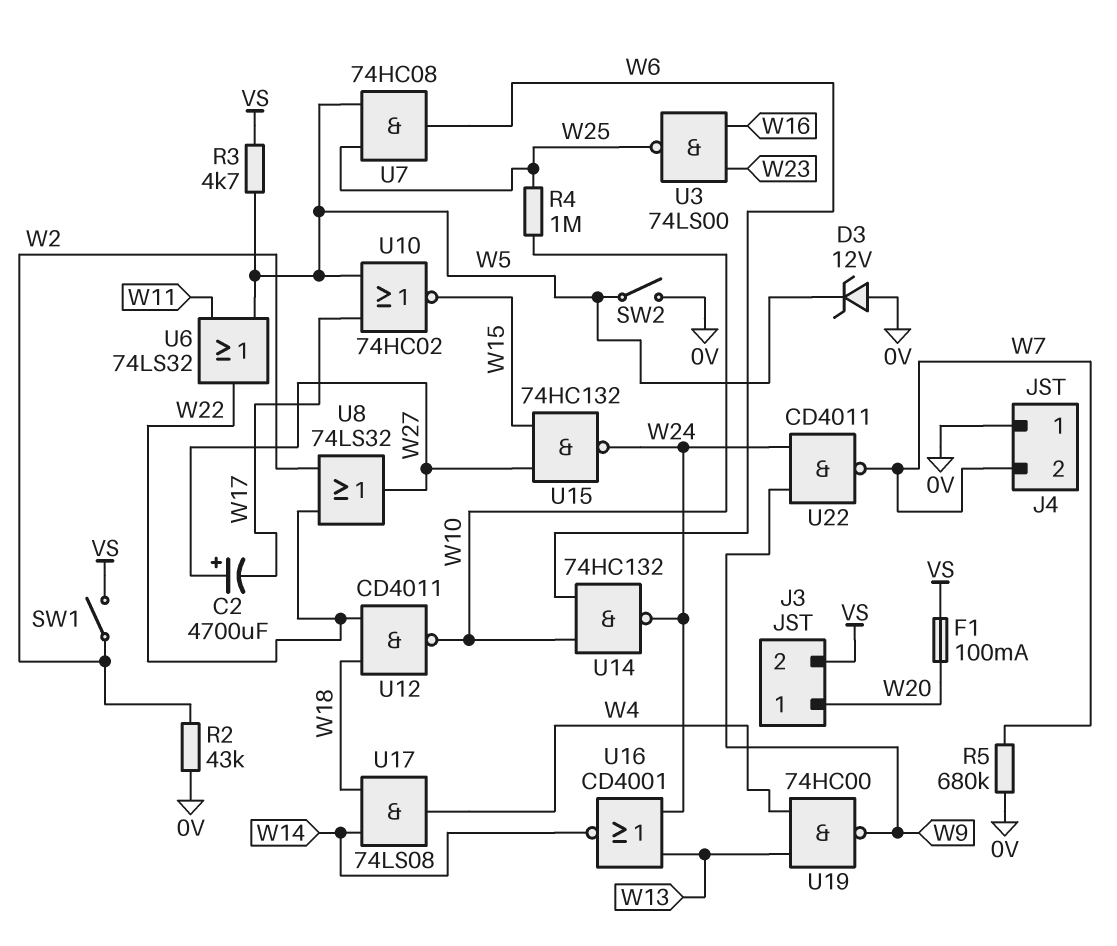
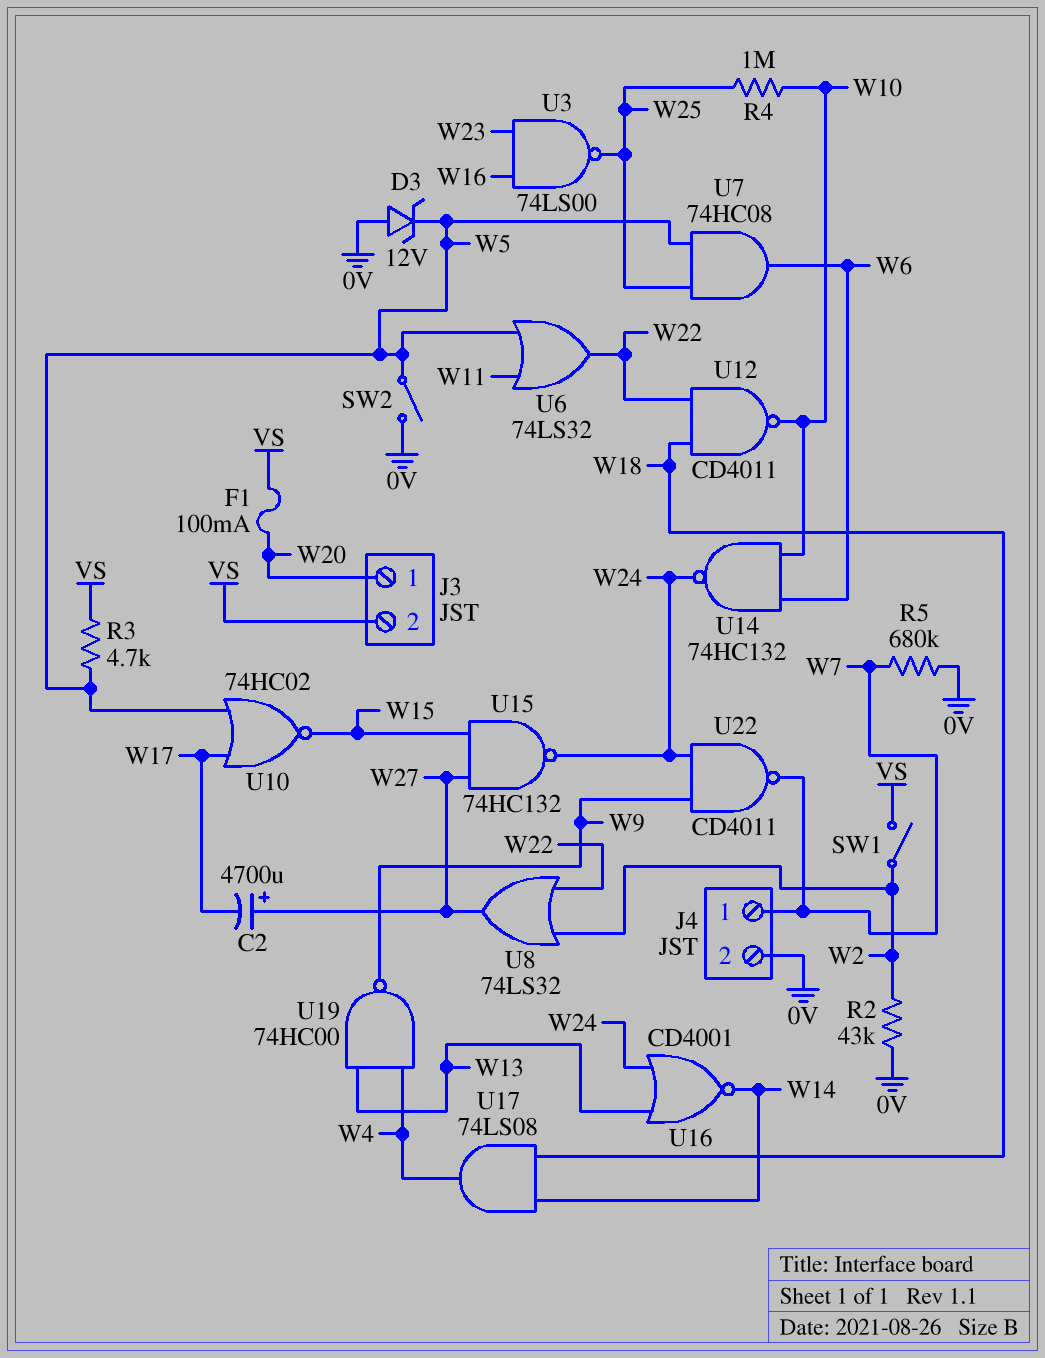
J4 pin 1: 0V -> W7
J4 pin 2: W7 -> 0V

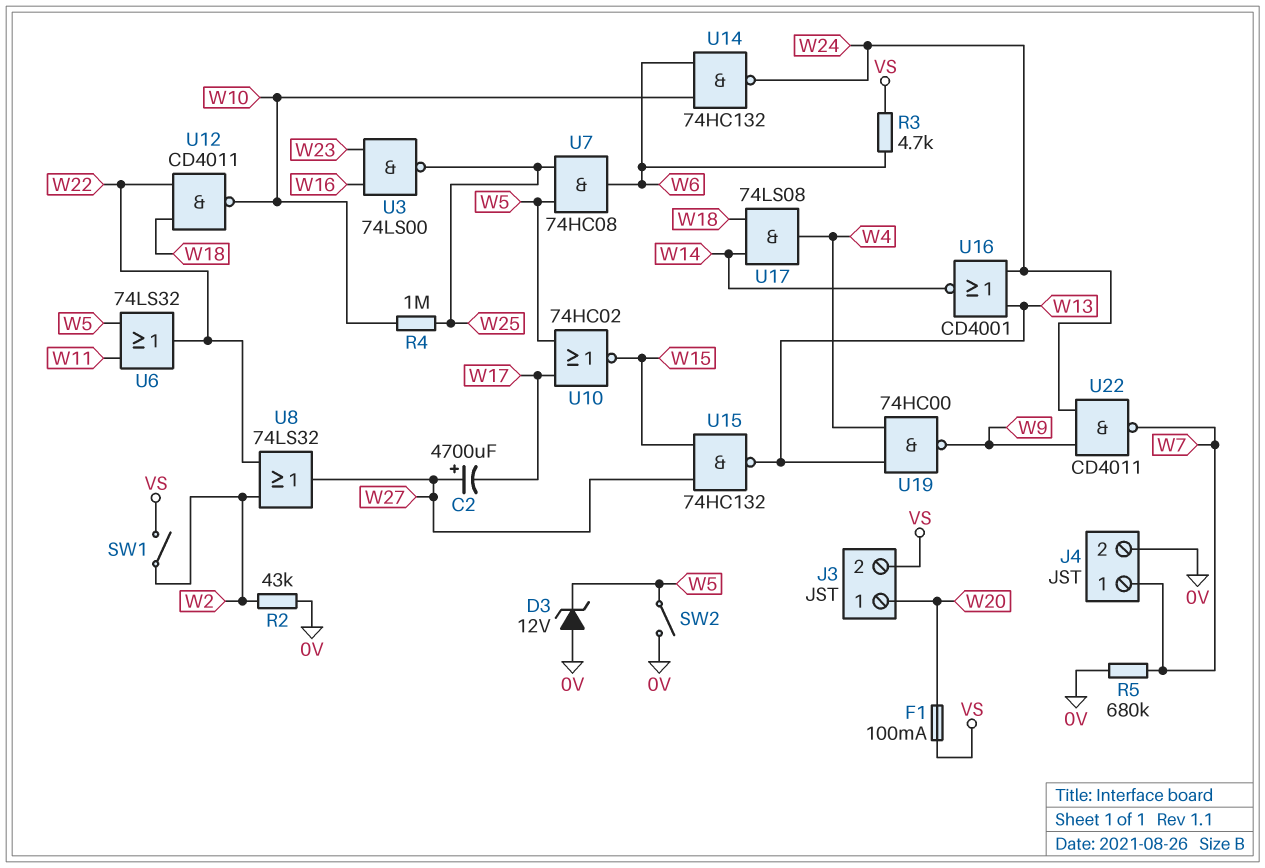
R3: 4.7k (VS, W5) -> 4.7k (VS, W6)
U15: NAND 74HC132 (in W15, in W27, out W24) -> NAND 74HC132 (in W15, in W27, out W13)

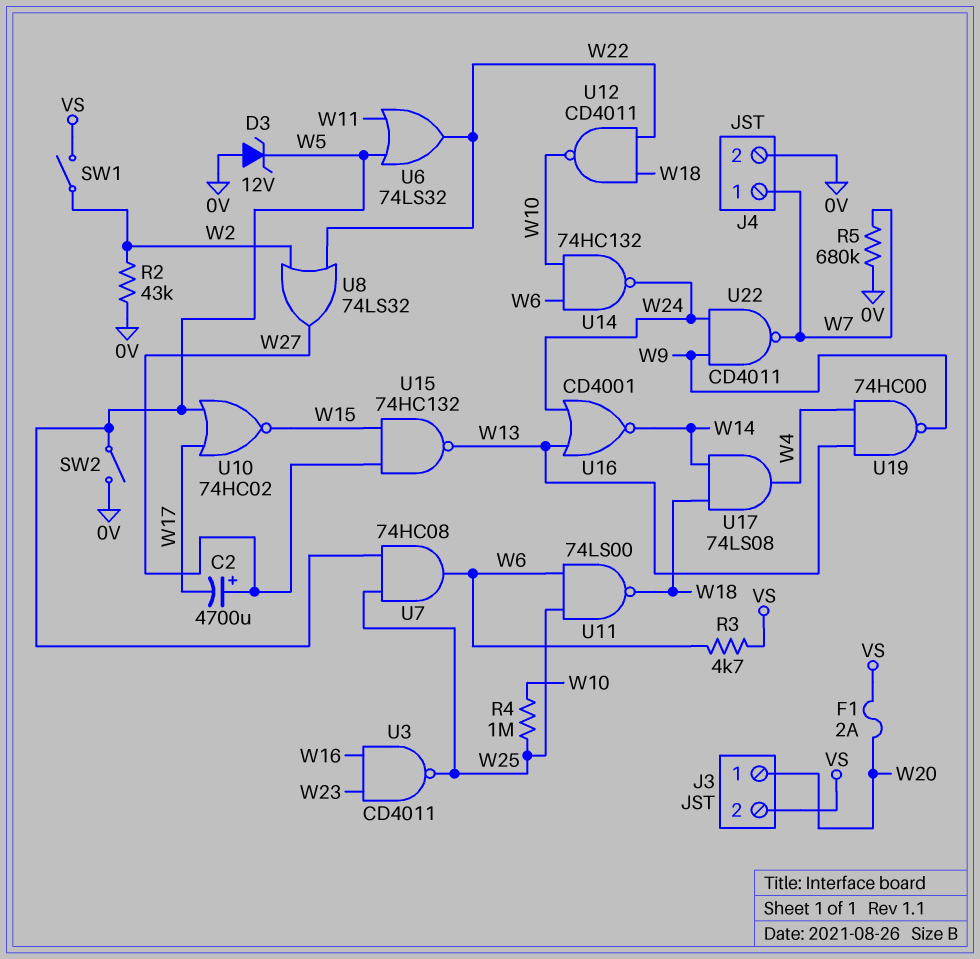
F1: 100mA (VS, W20) -> 2A (VS, W20)
U3: NAND 74LS00 (in W16, in W23, out W25) -> NAND CD4011 (in W16, in W23, out W25)
U11: none -> NAND 74LS00 (in W6, in W25, out W18)

